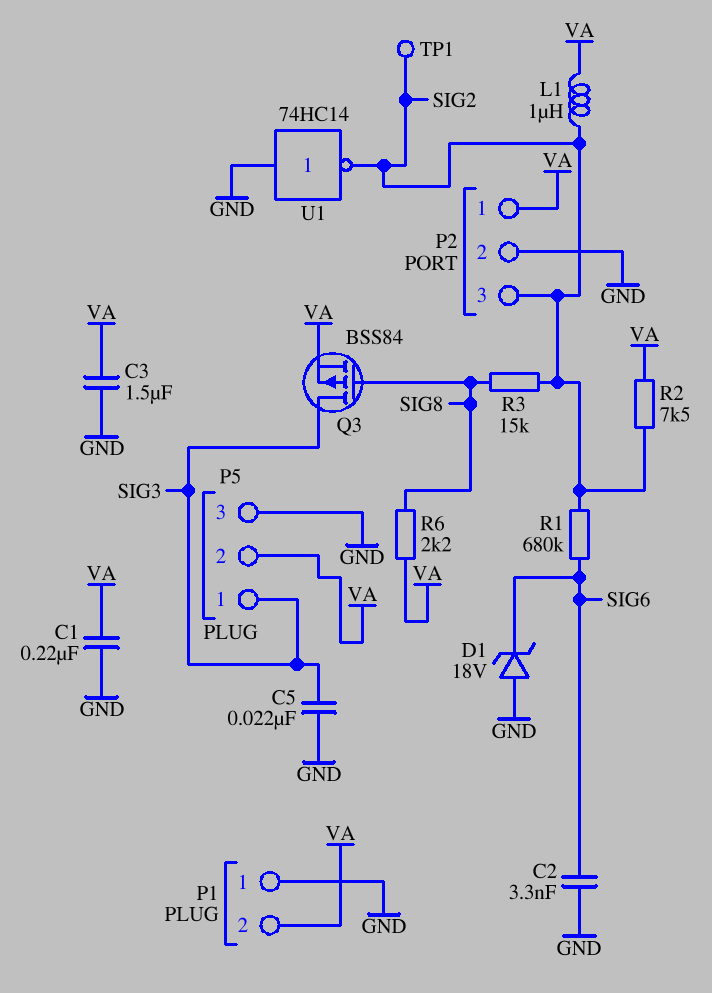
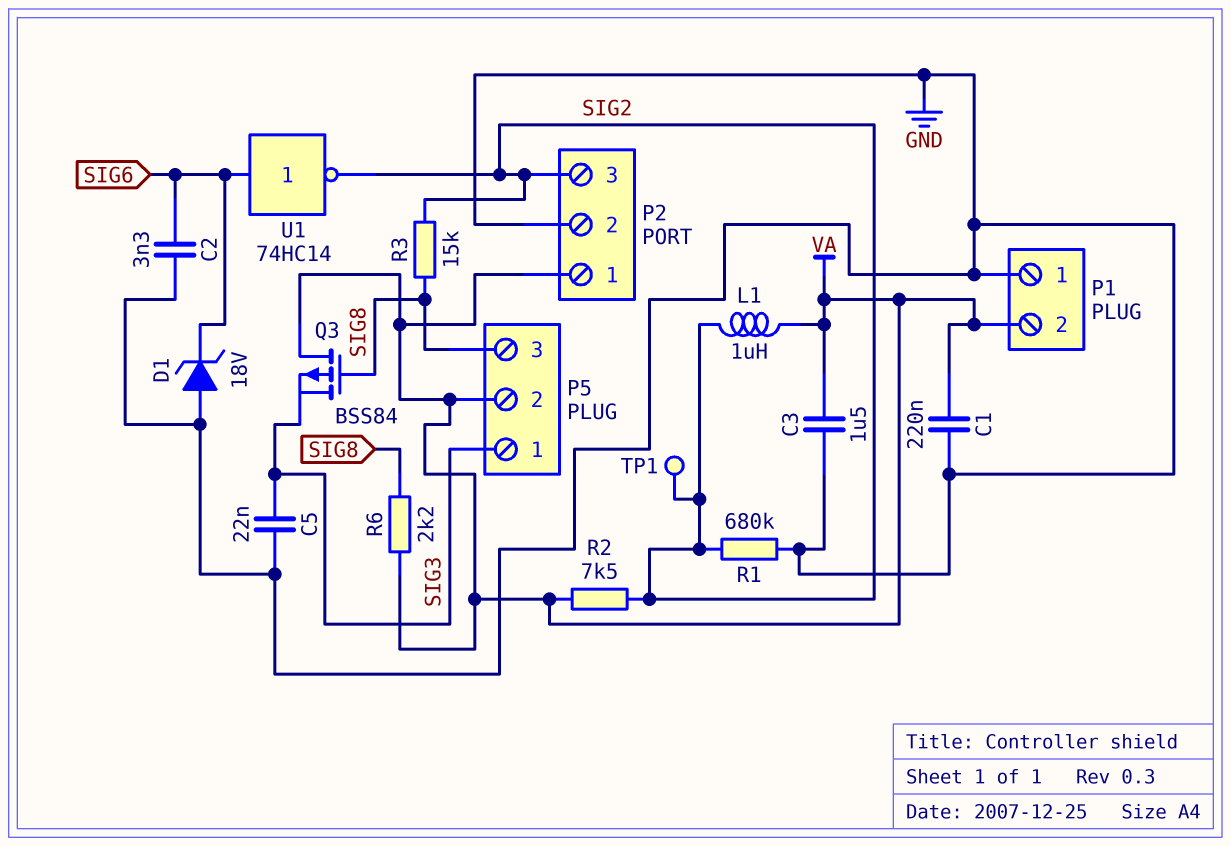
P5 pin 3: GND -> SIG8
Q3: PMOS BSS84 (G SIG8, D SIG3, S VA) -> PMOS BSS84 (G SIG8, D VA, S SIG3)
R1: 680k (SIG2, SIG6) -> 680k (GND, SIG2)
U1: NOT 74HC14 (in GND, out SIG2) -> NOT 74HC14 (in SIG6, out SIG2)

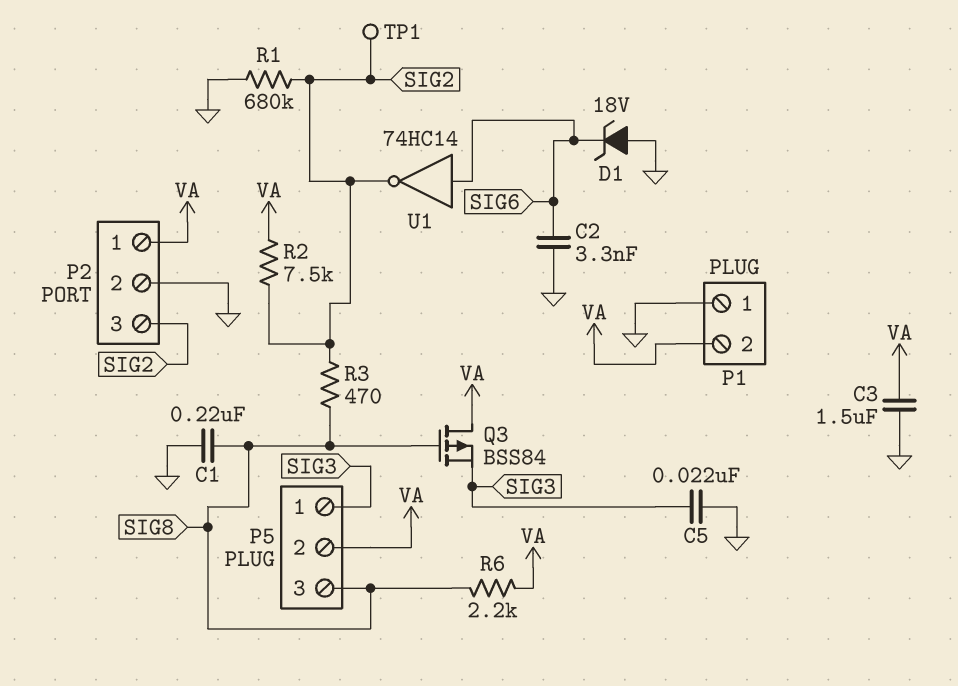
C1: 220nF (GND, VA) -> 220nF (GND, SIG8)
L1: 1uH (SIG2, VA) -> none
R3: 15k (SIG2, SIG8) -> 470 (SIG2, SIG8)

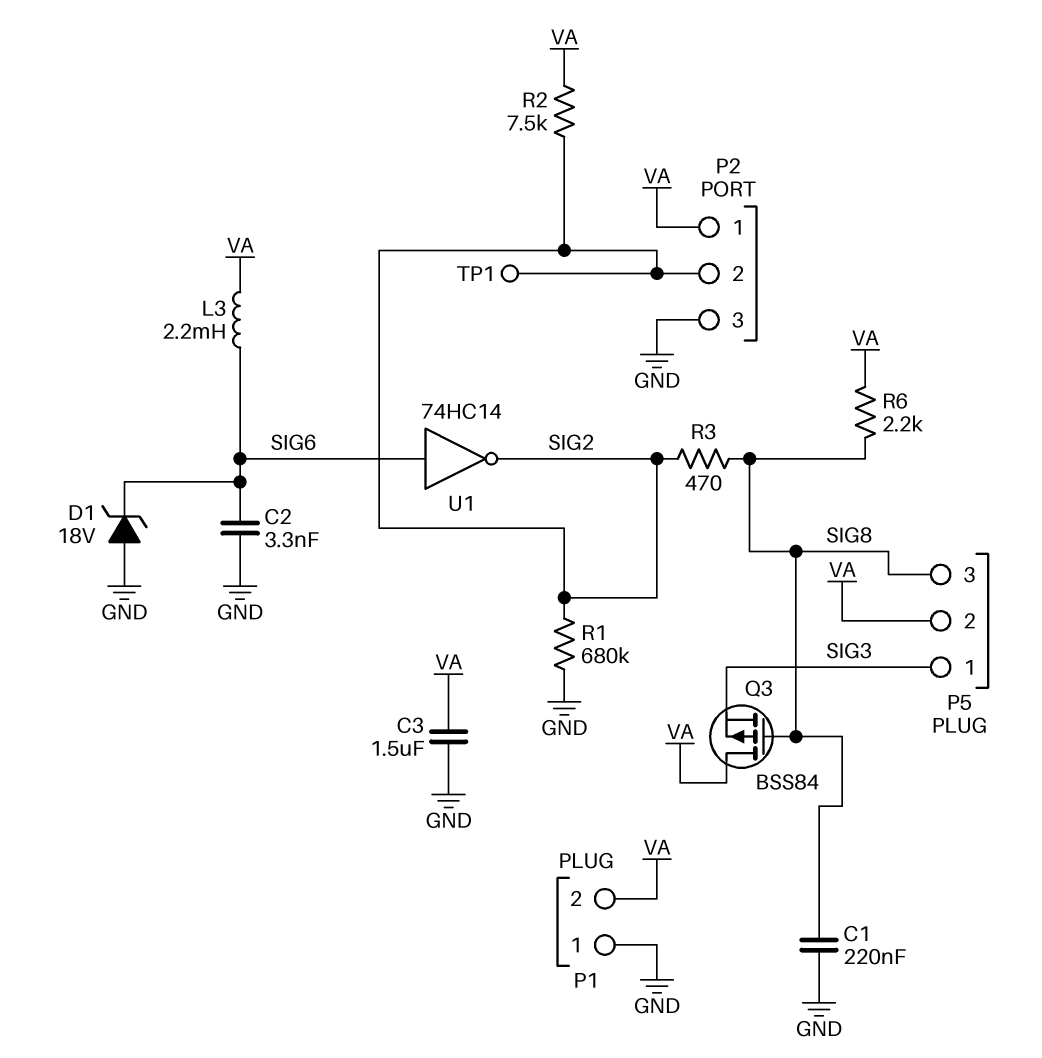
C5: 22nF (GND, SIG3) -> none
L3: none -> 2.2mH (SIG6, VA)
P2 pin 2: GND -> SIG2
P2 pin 3: SIG2 -> GND

